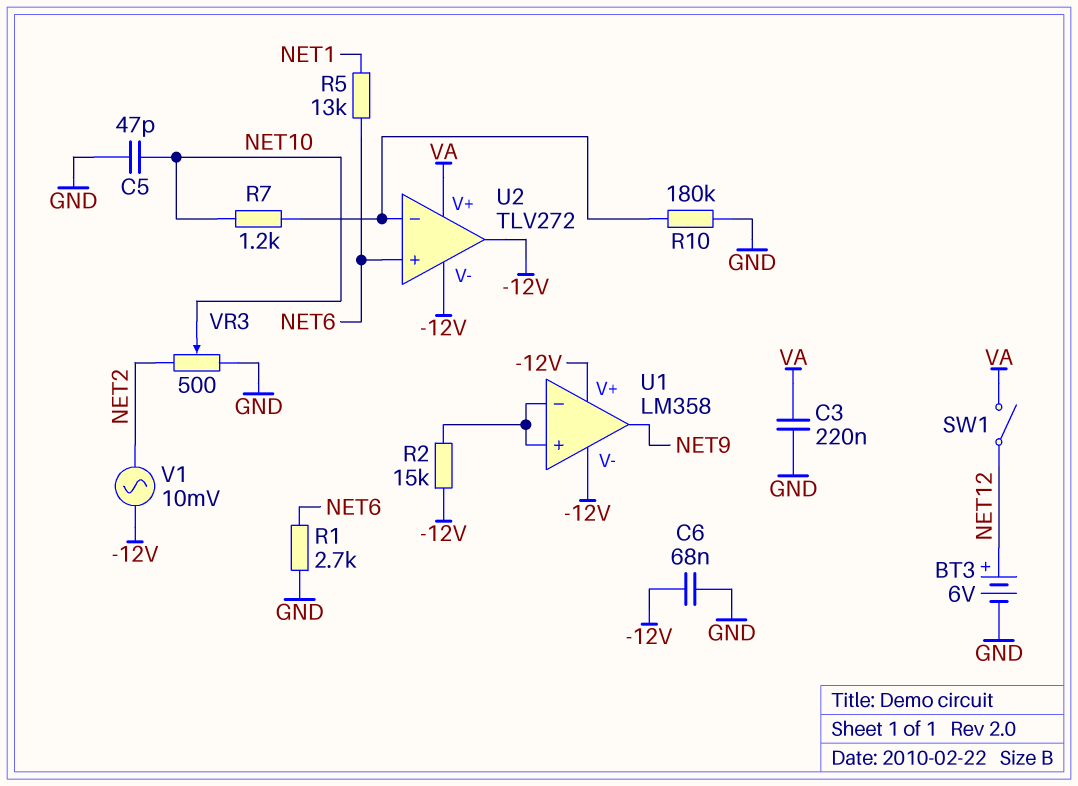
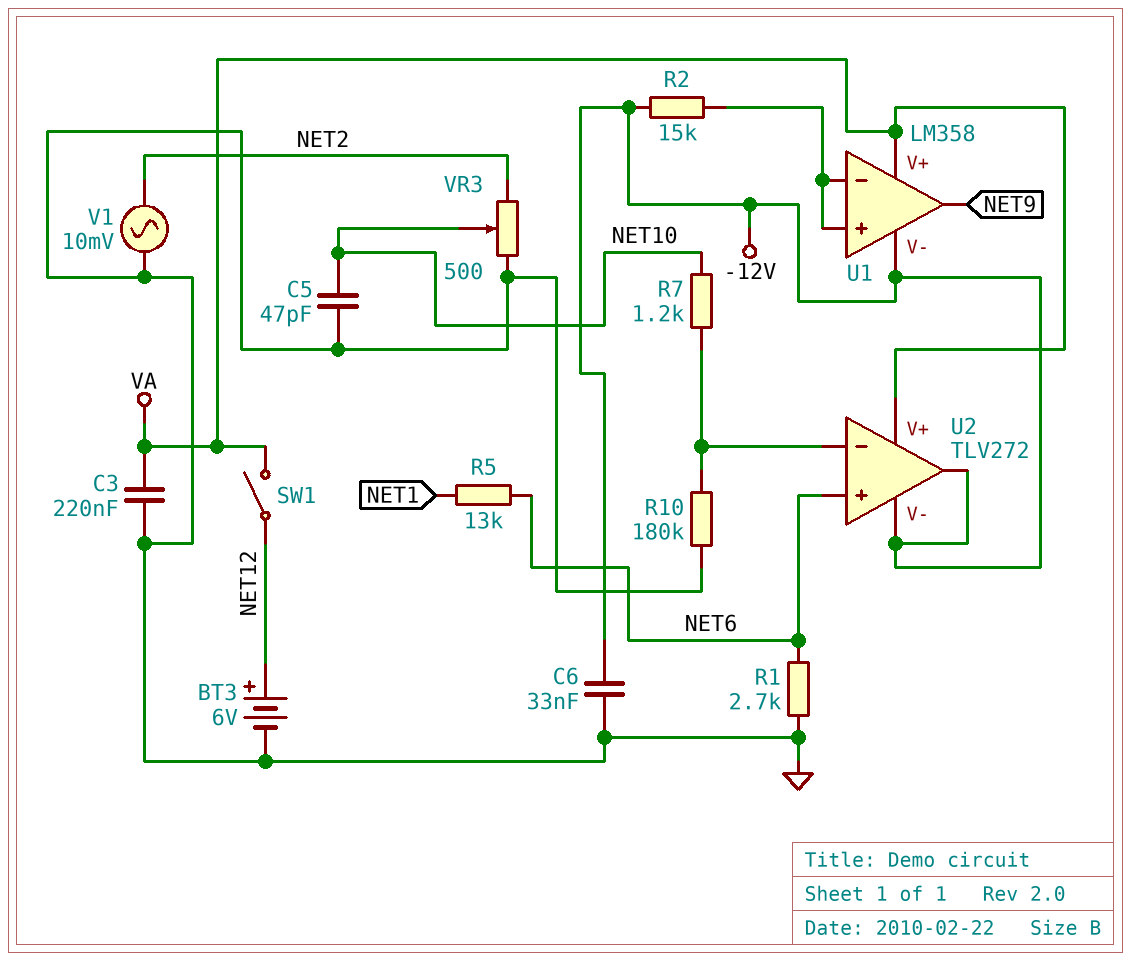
C6: 68nF (-12V, GND) -> 33nF (-12V, GND)
U1 pin V+: -12V -> VA
V1: AC 10mV (-12V, NET2) -> AC 10mV (GND, NET2)

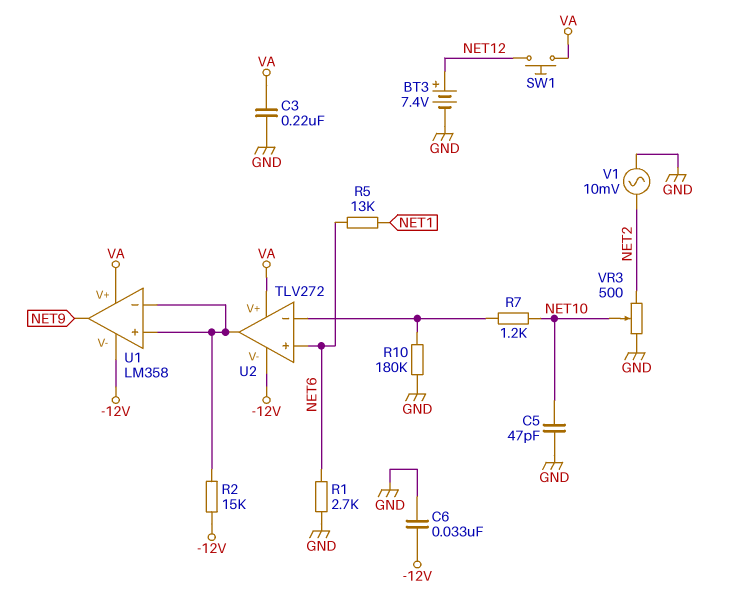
BT3: 6V (plus NET12, minus GND) -> 7.4V (plus NET12, minus GND)
SW1: switch (NET12, VA) -> button (NET12, VA)
U2 pin out: -12V -> U1/in+

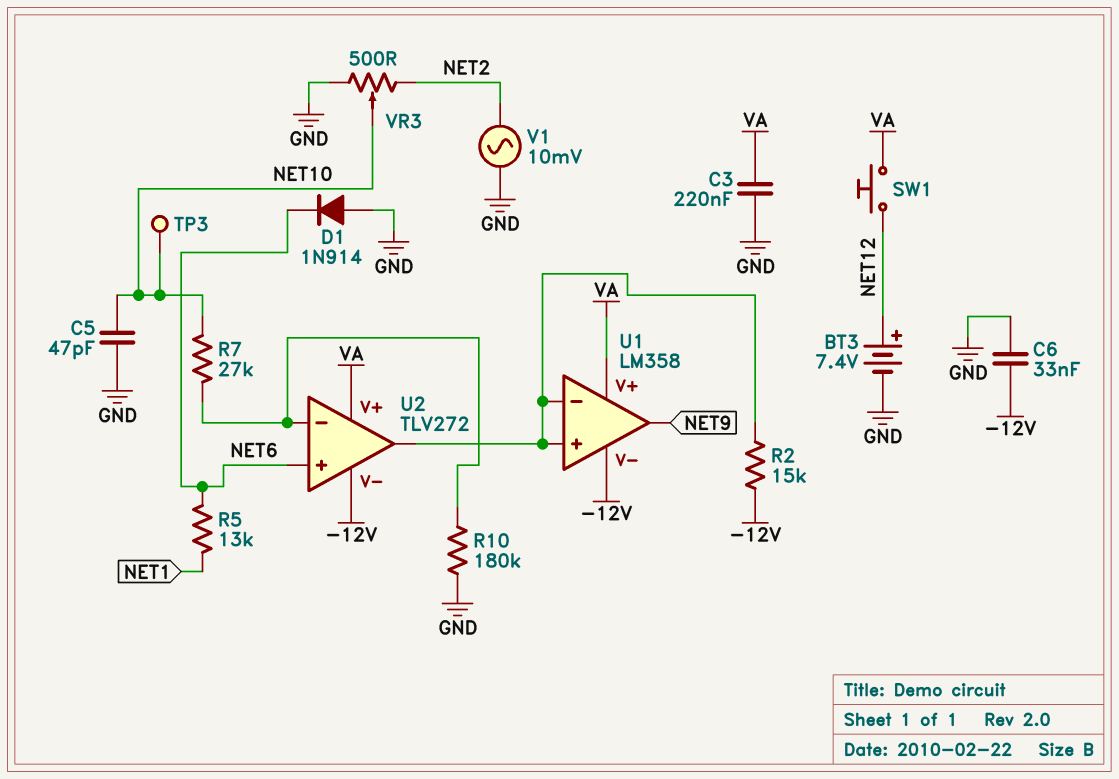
D1: none -> diode 1N914 (A GND, K NET6)
R1: 2.7k (GND, NET6) -> none
R7: 1.2k (NET10, U2/in-) -> 27k (NET10, U2/in-)
TP3: none -> test point (NET10)

